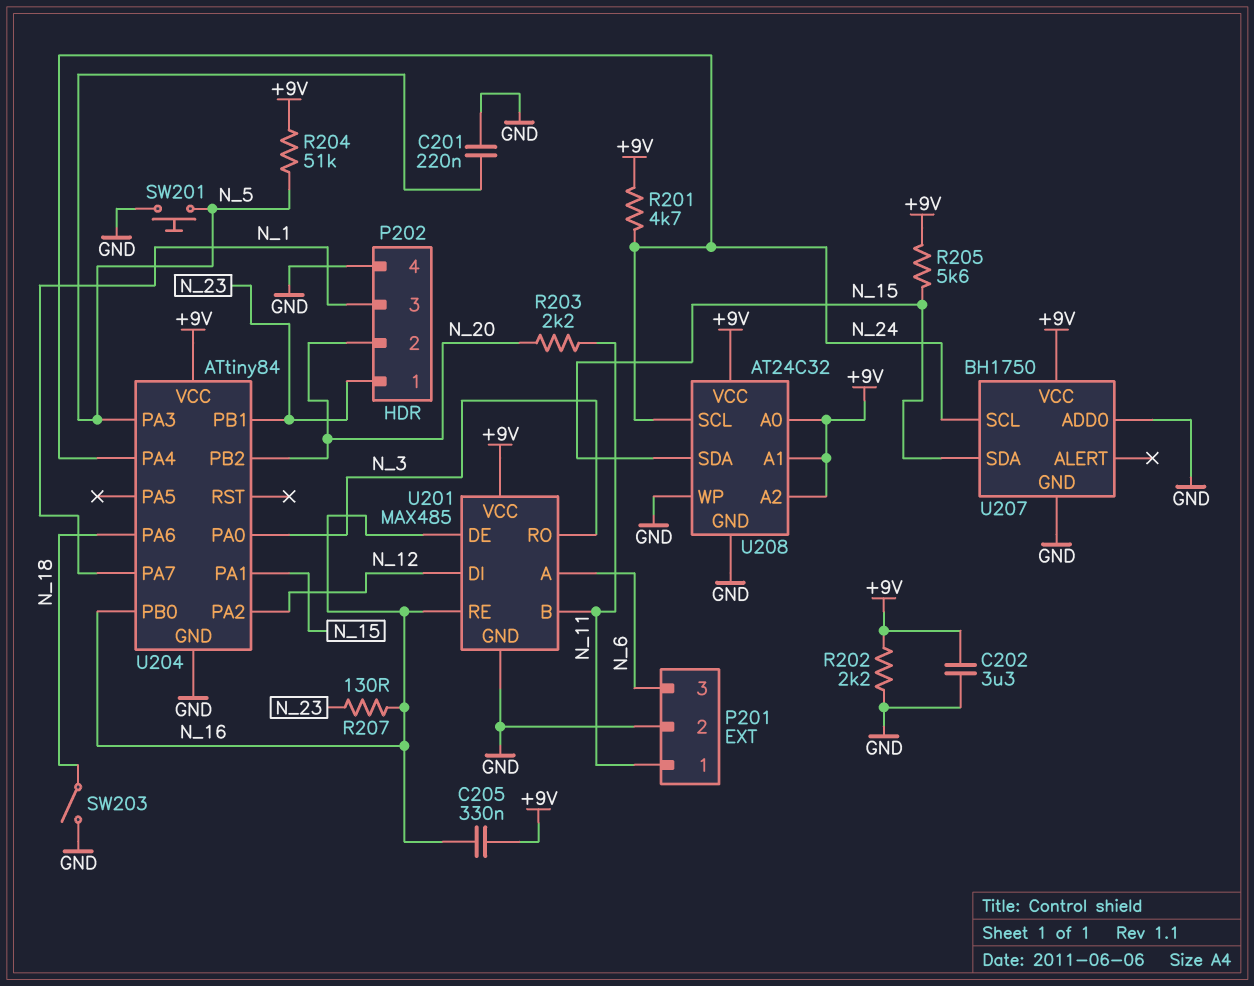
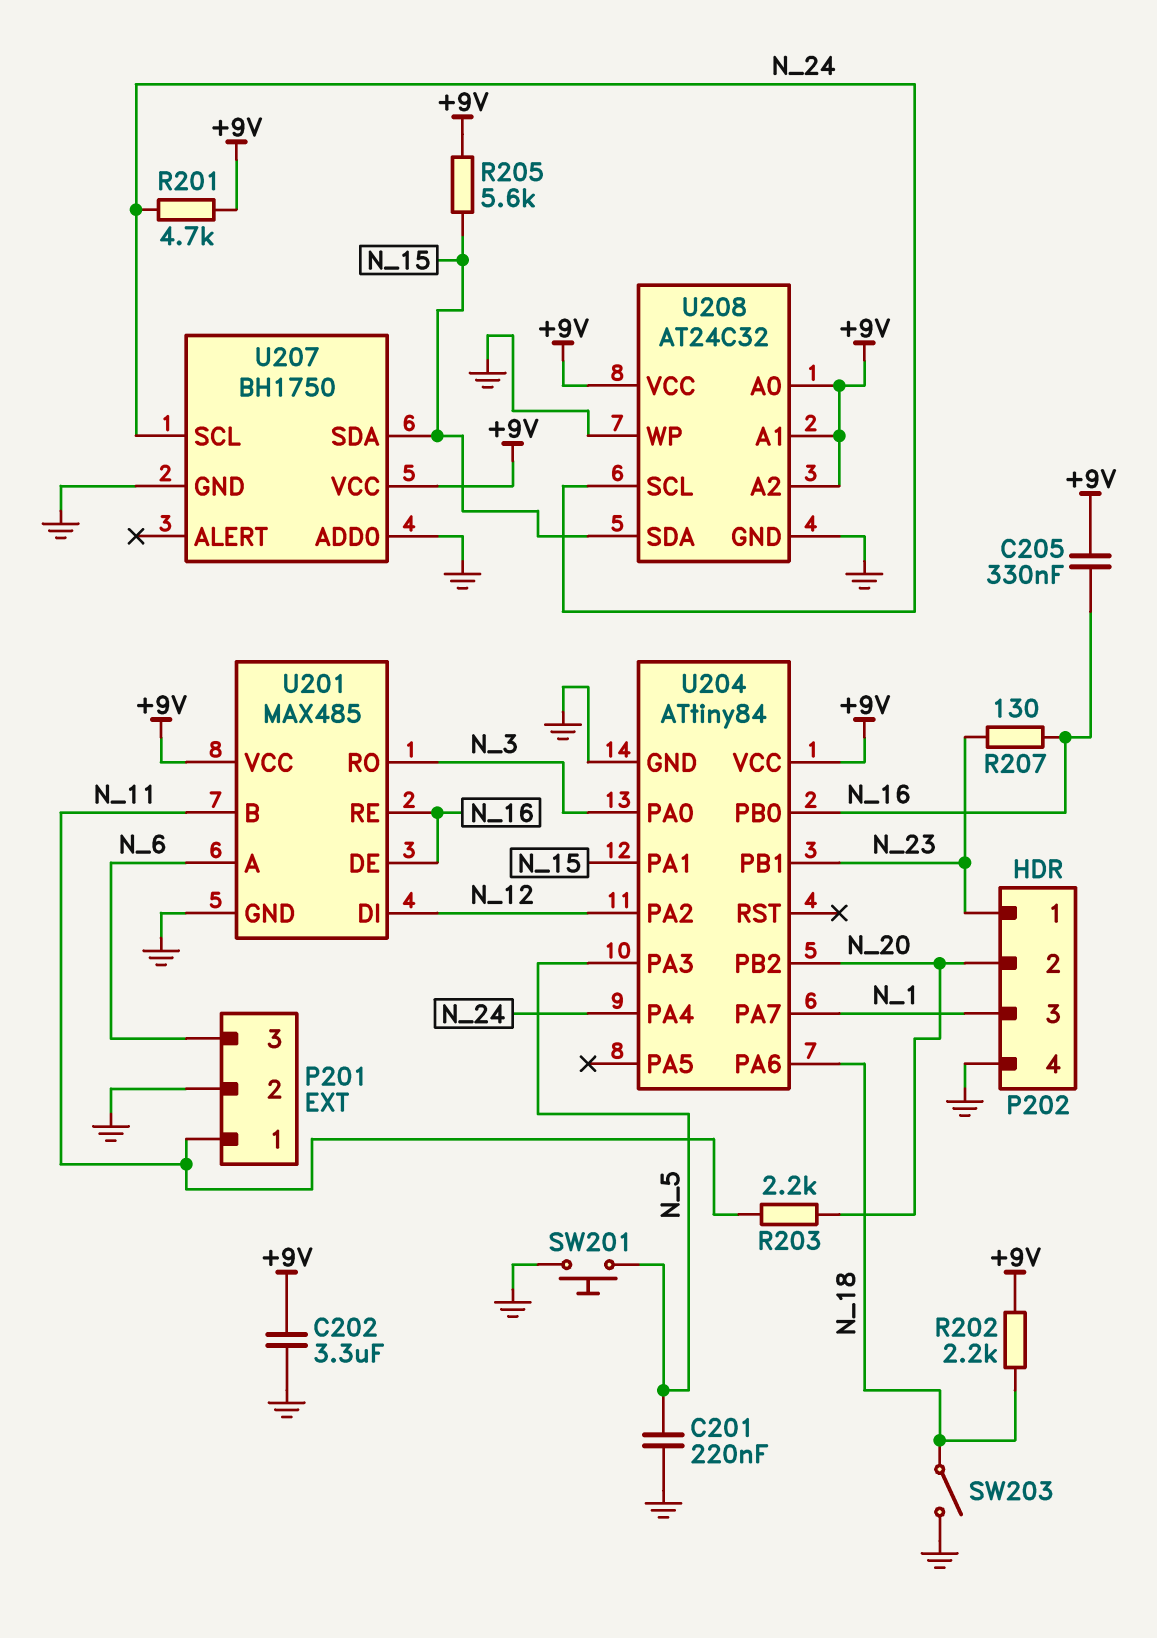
R202: 2.2k (+9V, GND) -> 2.2k (+9V, N_18)
R204: 51k (+9V, N_5) -> none

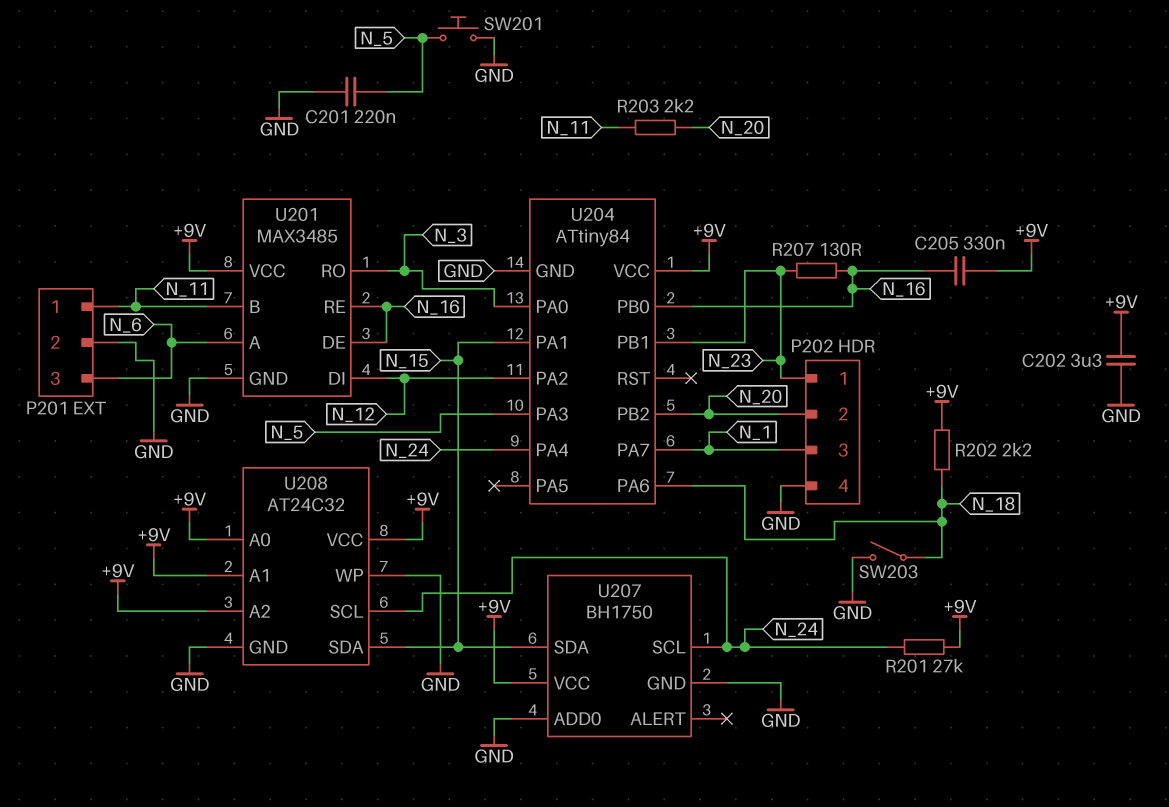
R201: 4.7k (+9V, N_24) -> 27k (+9V, N_24)
R205: 5.6k (+9V, N_15) -> none
U201: MAX485 -> MAX3485

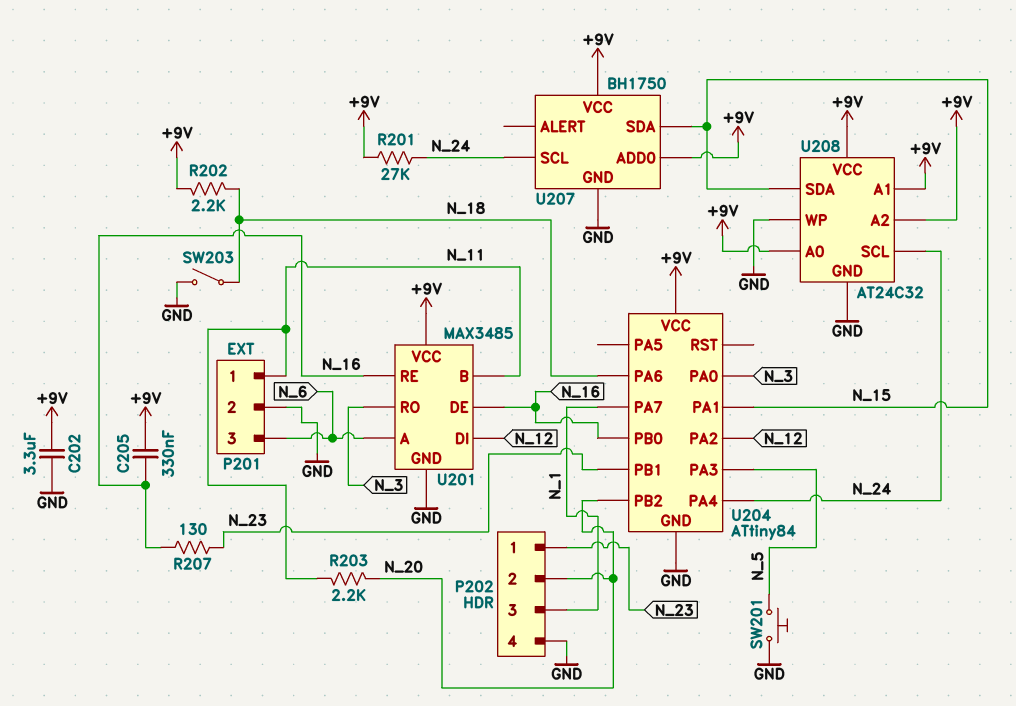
C201: 220nF (GND, N_5) -> none
U207 pin ADD0: GND -> +9V

